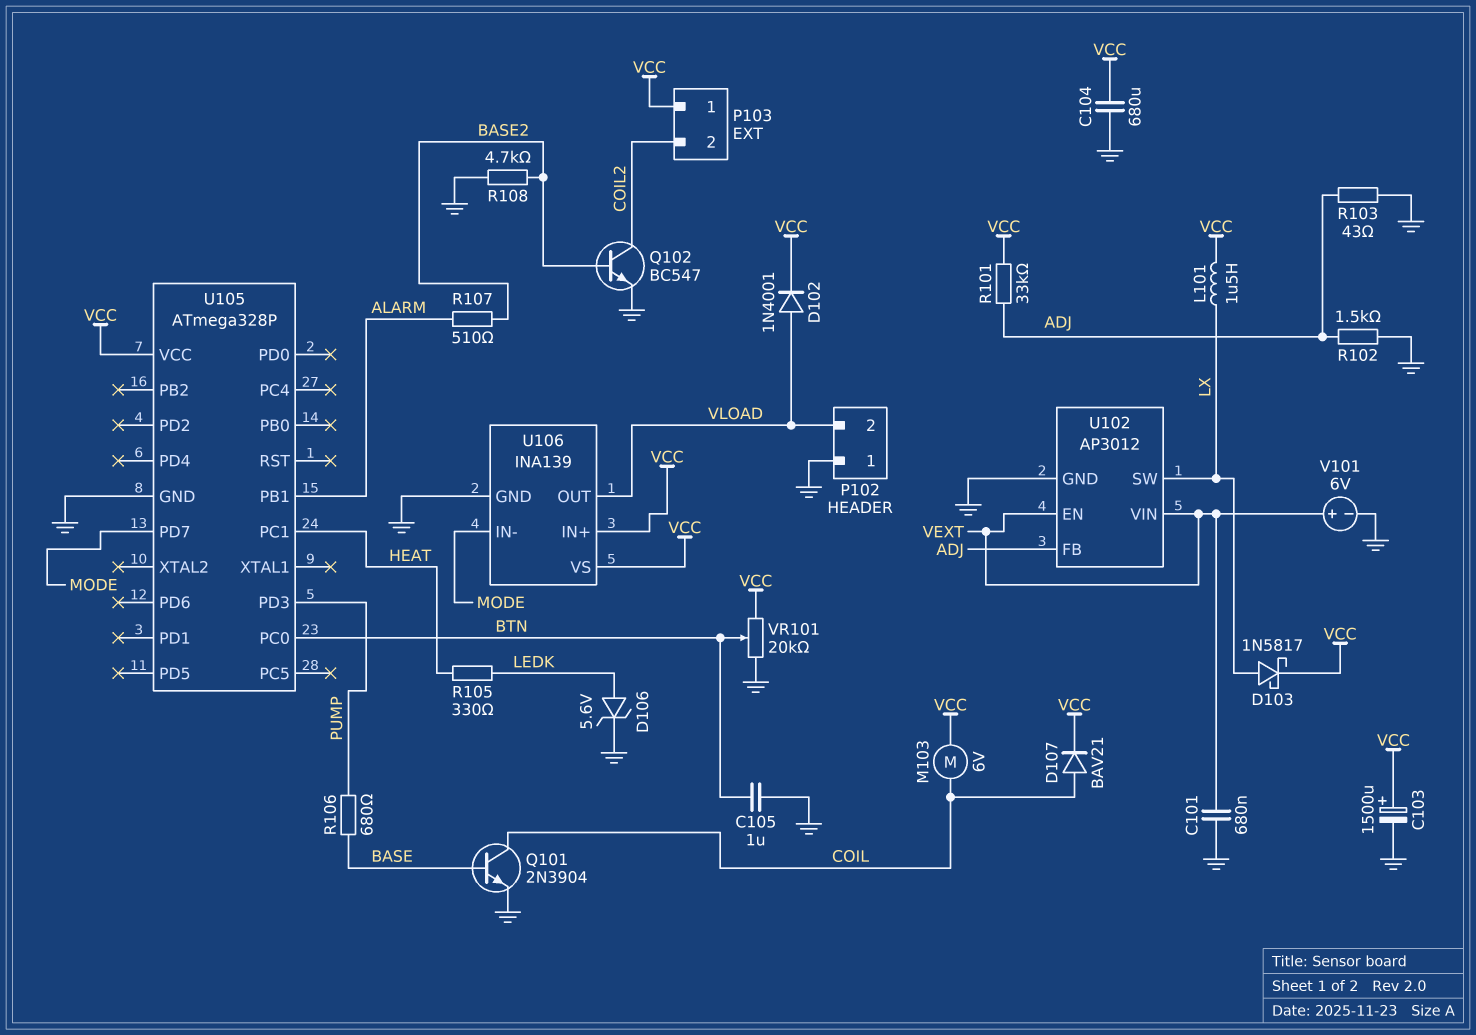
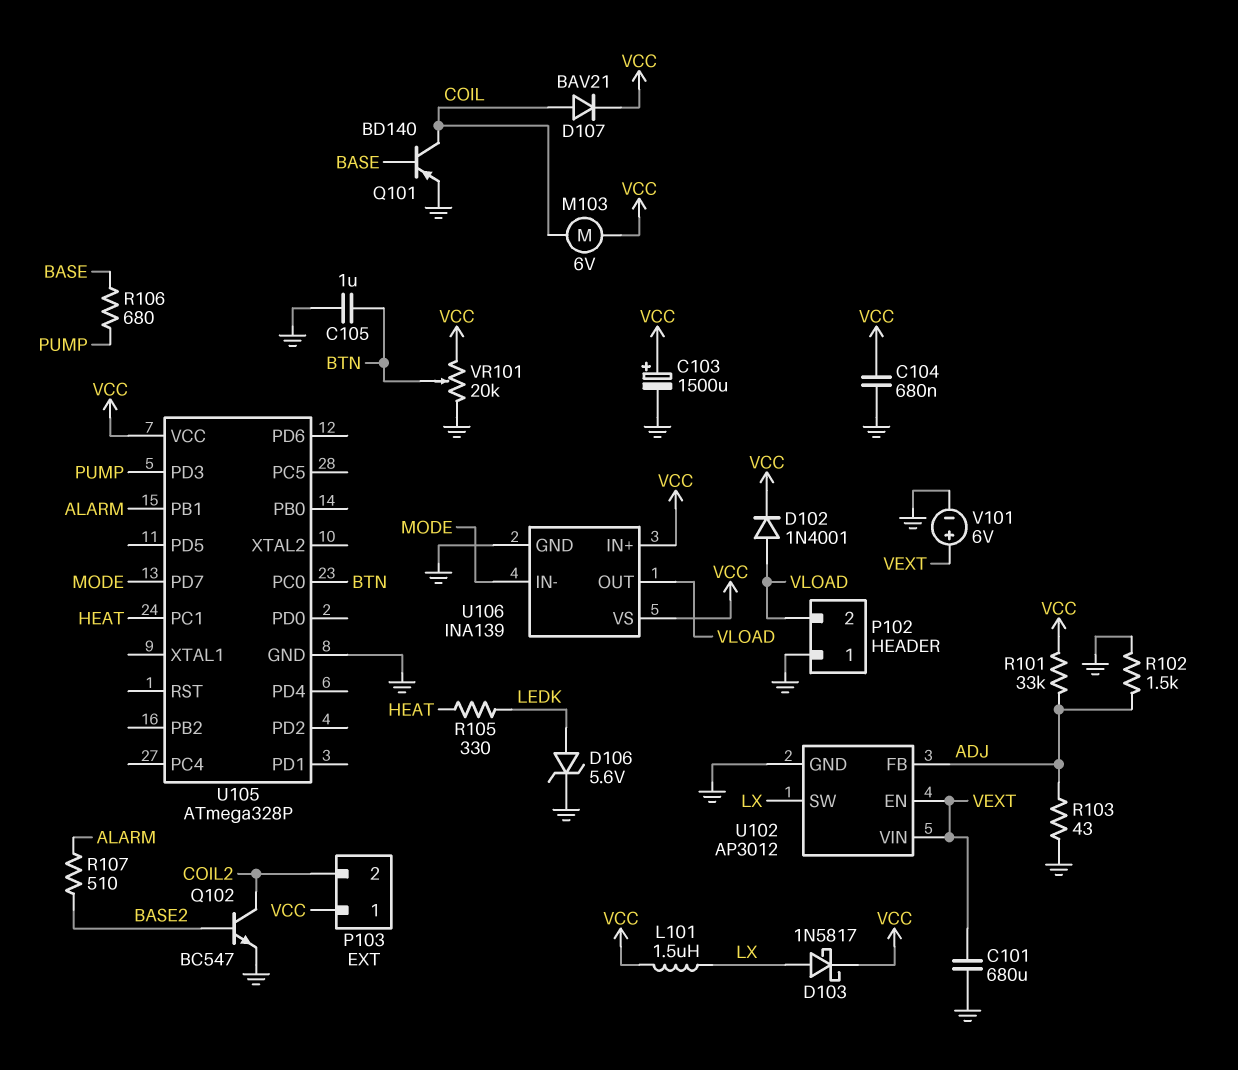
C101: 680nF (GND, VEXT) -> 680uF (GND, VEXT)
C104: 680uF (GND, VCC) -> 680nF (GND, VCC)
Q101: NPN 2N3904 (B BASE, C COIL, E GND) -> PNP BD140 (B BASE, C COIL, E GND)
R108: 4.7k (BASE2, GND) -> none

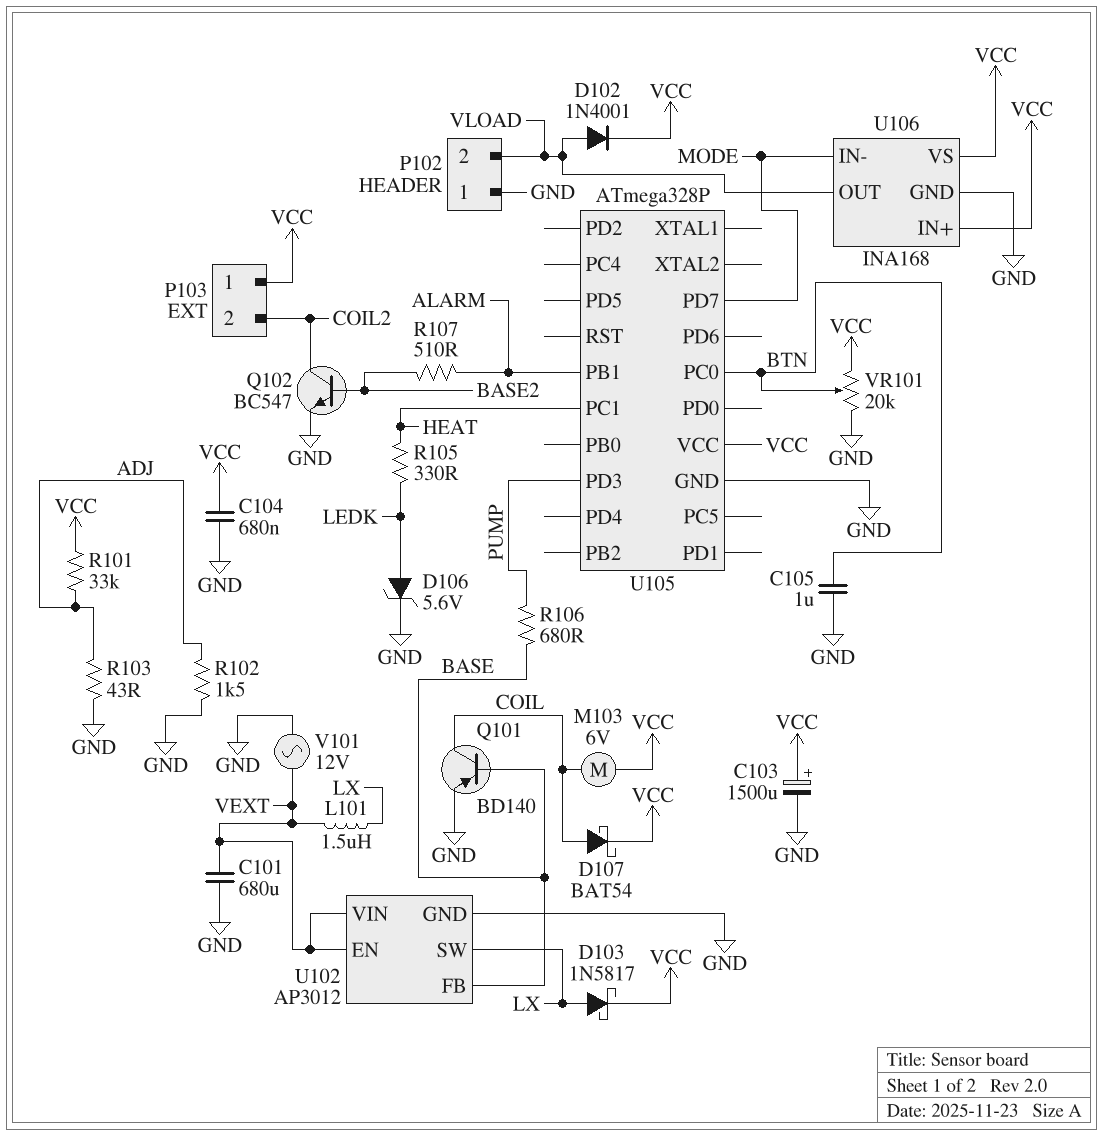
D107: diode BAV21 (A COIL, K VCC) -> schottky BAT54 (A COIL, K VCC)
L101: 1.5uH (LX, VCC) -> 1.5uH (LX, VEXT)
U102 pin FB: ADJ -> BASE
U106: INA139 -> INA168
V101: 6V (plus VEXT, minus GND) -> AC 12V (GND, VEXT)

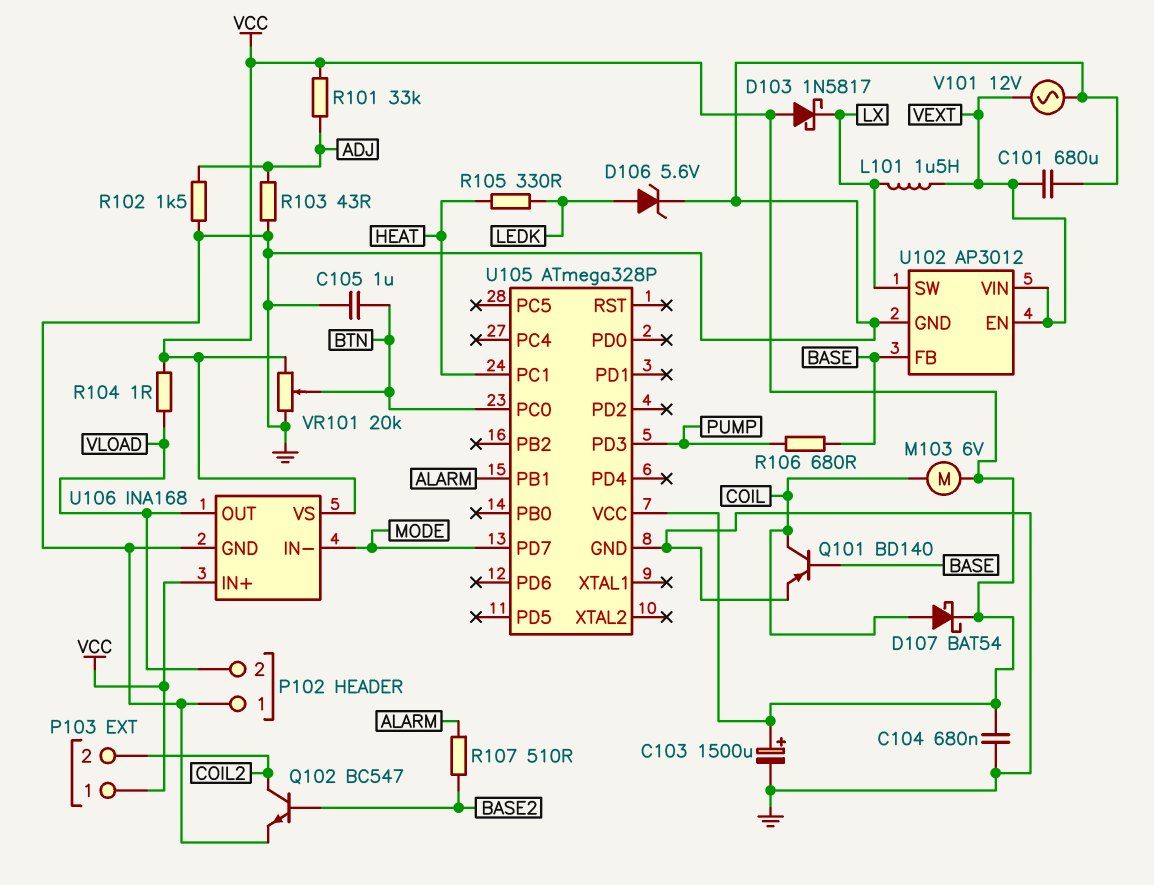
D102: diode 1N4001 (A VLOAD, K VCC) -> none
D103: schottky 1N5817 (A LX, K VCC) -> schottky 1N5817 (A VCC, K LX)
R104: none -> 1 (VCC, VLOAD)

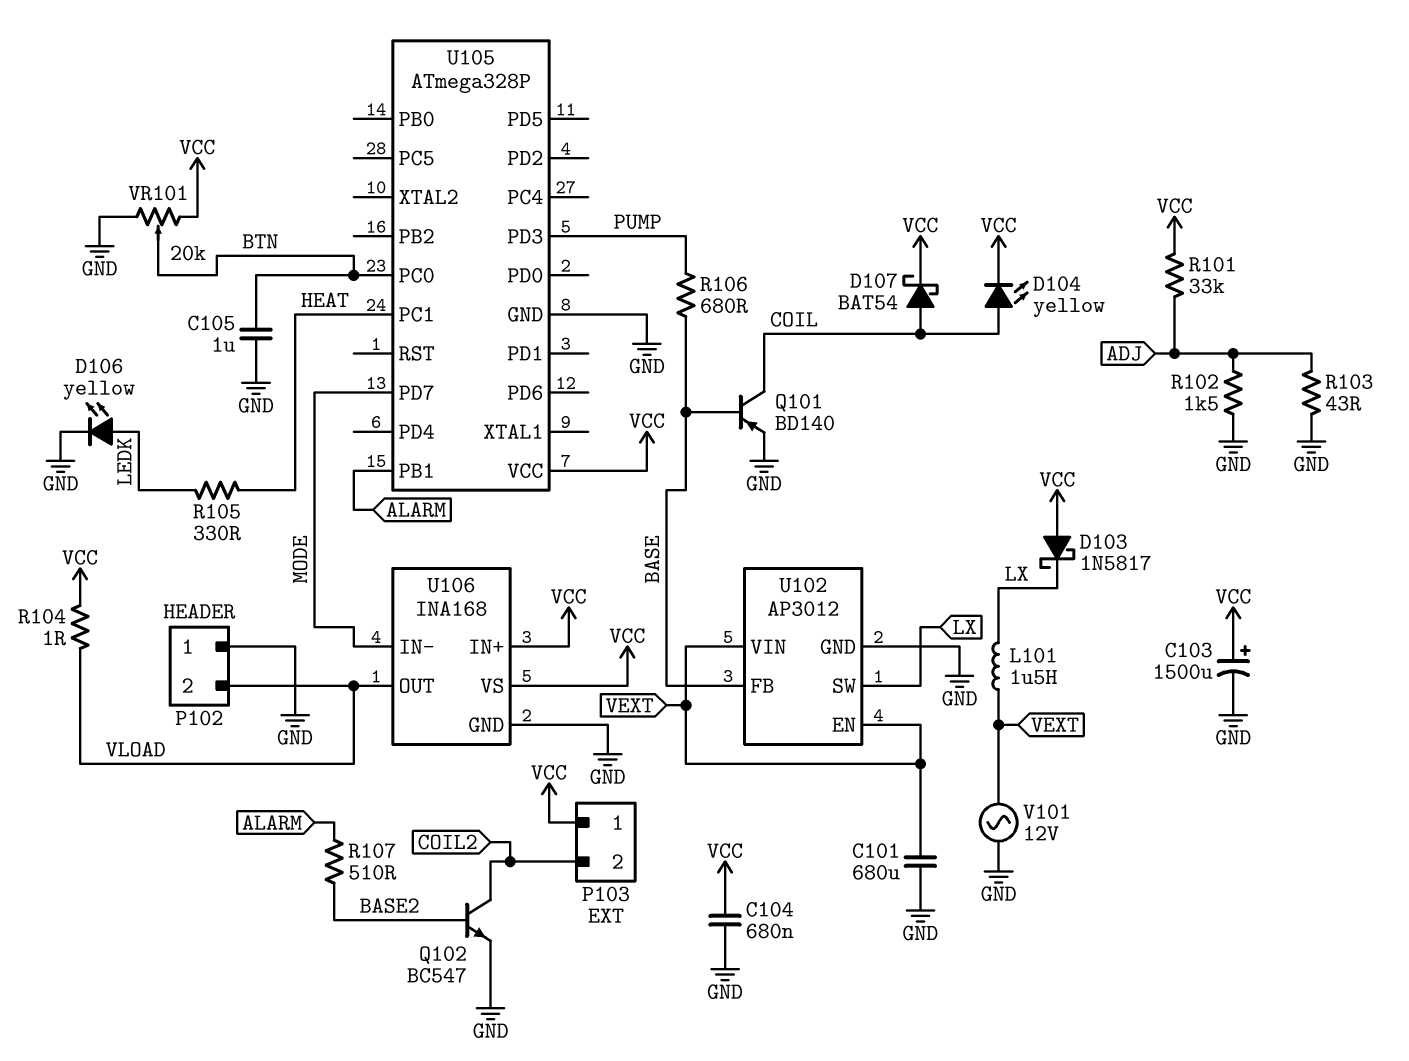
D104: none -> LED yellow (A COIL, K VCC)
D106: zener 5.6V (A LEDK, K GND) -> LED yellow (A LEDK, K GND)
M103: motor 6V (COIL, VCC) -> none

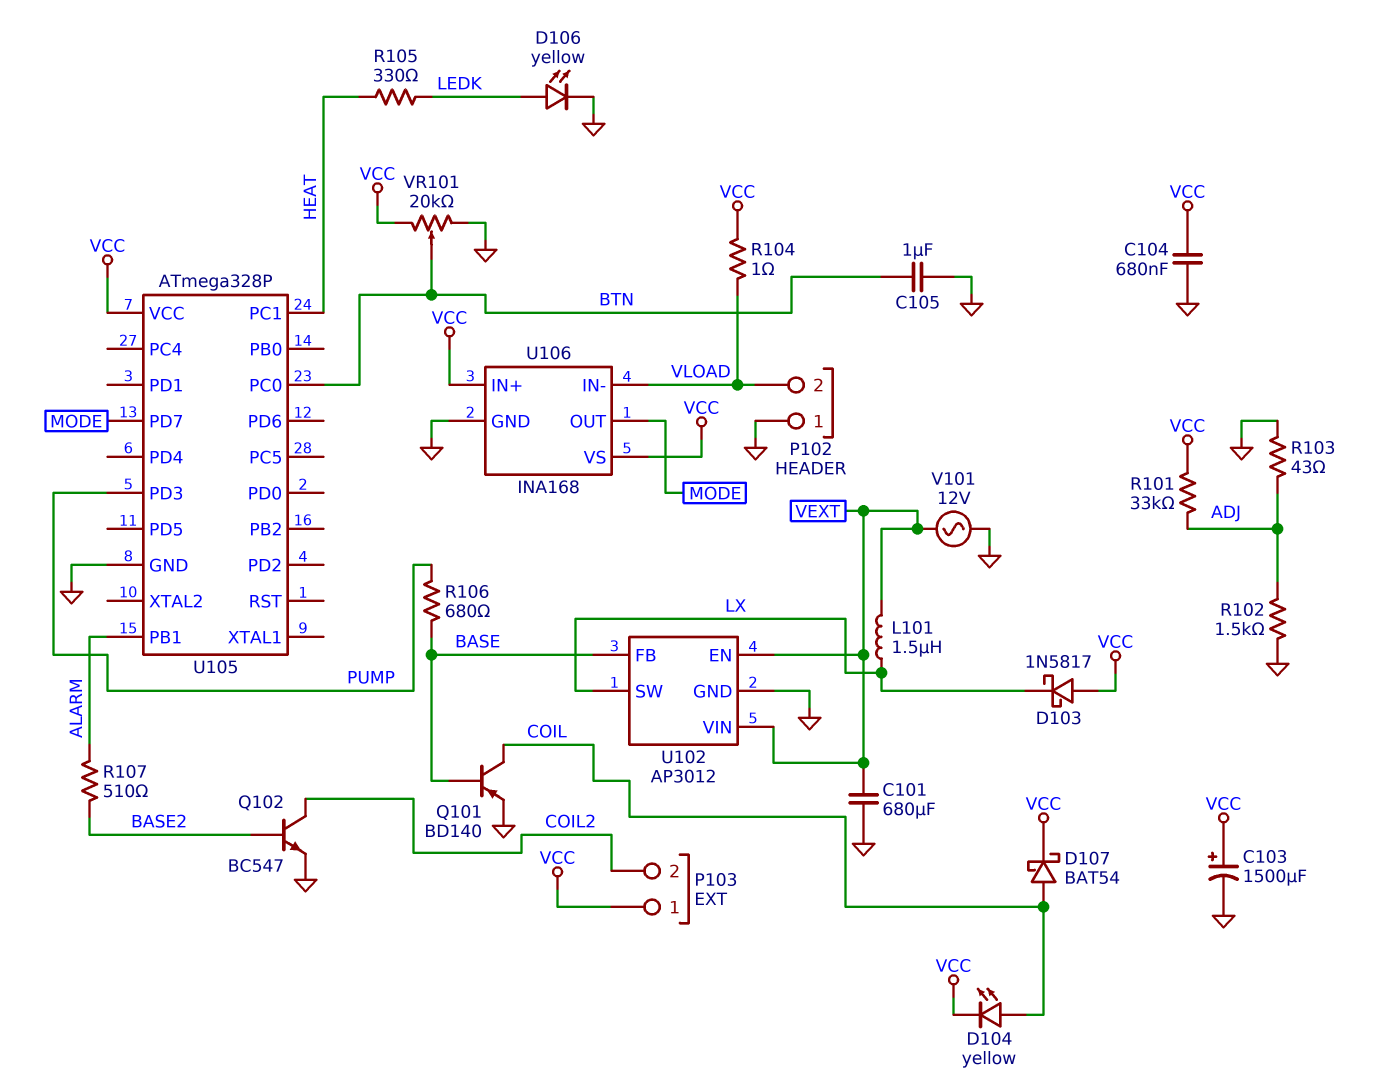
U106 pin IN-: MODE -> VLOAD
U106 pin OUT: VLOAD -> MODE

